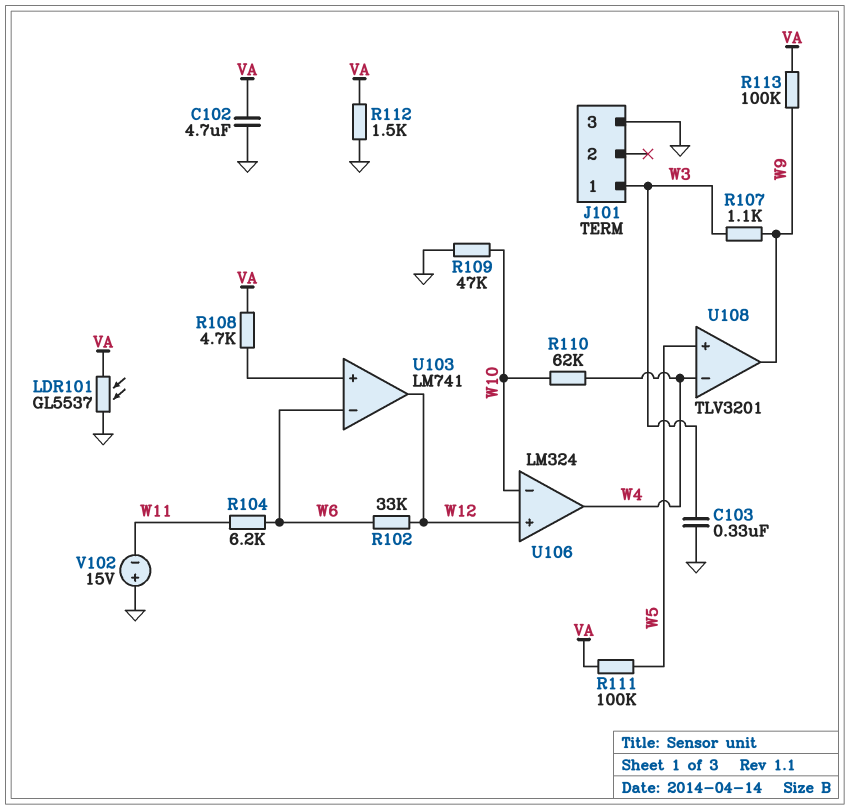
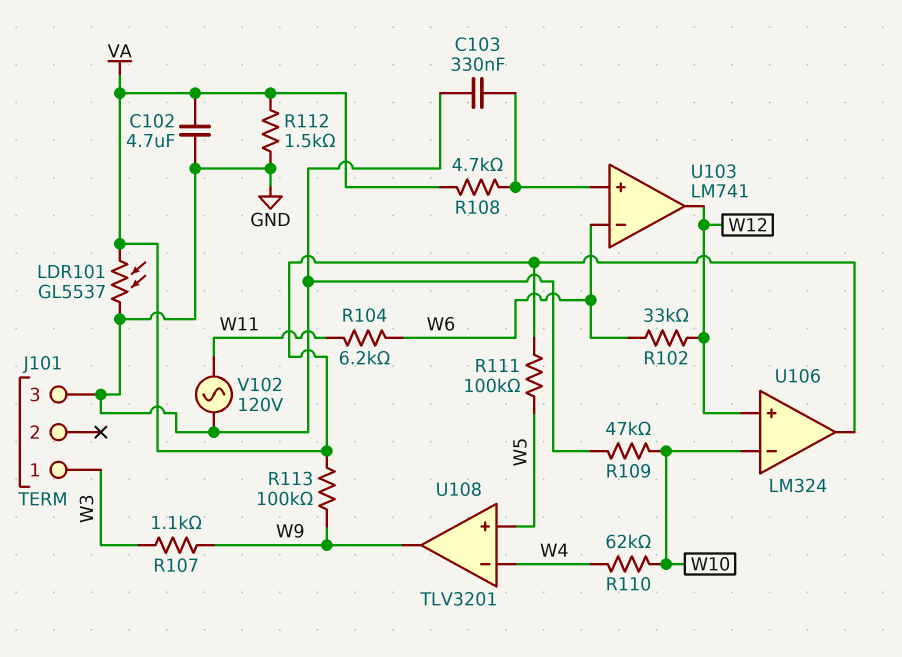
C103: 330nF (GND, W3) -> 330nF (GND, U103/in+)
U106 pin out: W4 -> VA
V102: 15V (plus GND, minus W11) -> AC 120V (GND, W11)

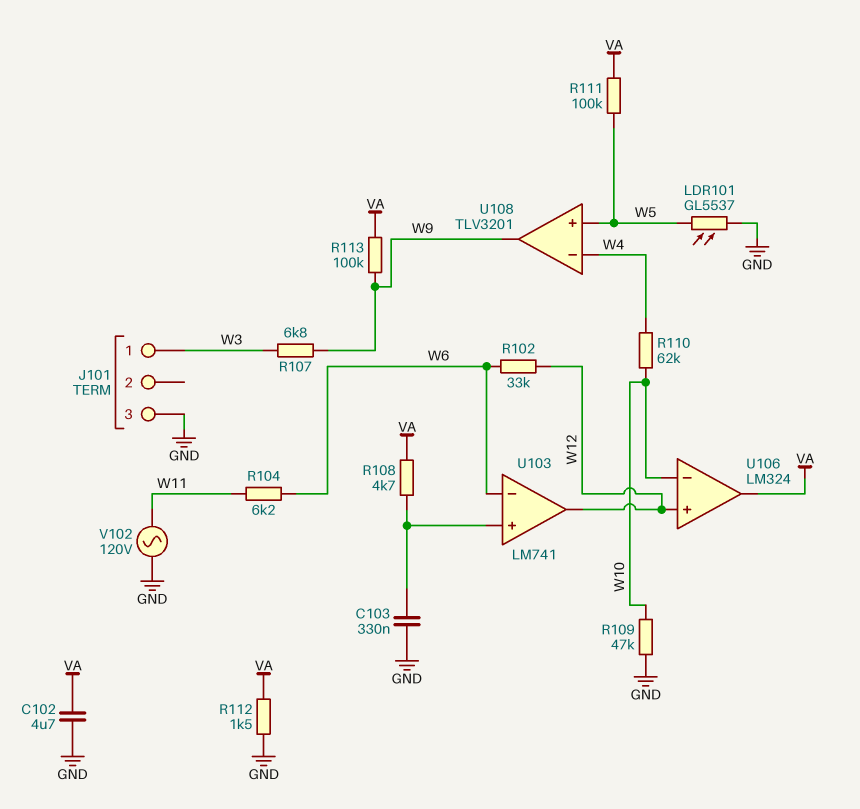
LDR101: GL5537 (GND, VA) -> GL5537 (GND, W5)
R107: 1.1k (W3, W9) -> 6.8k (W3, W9)

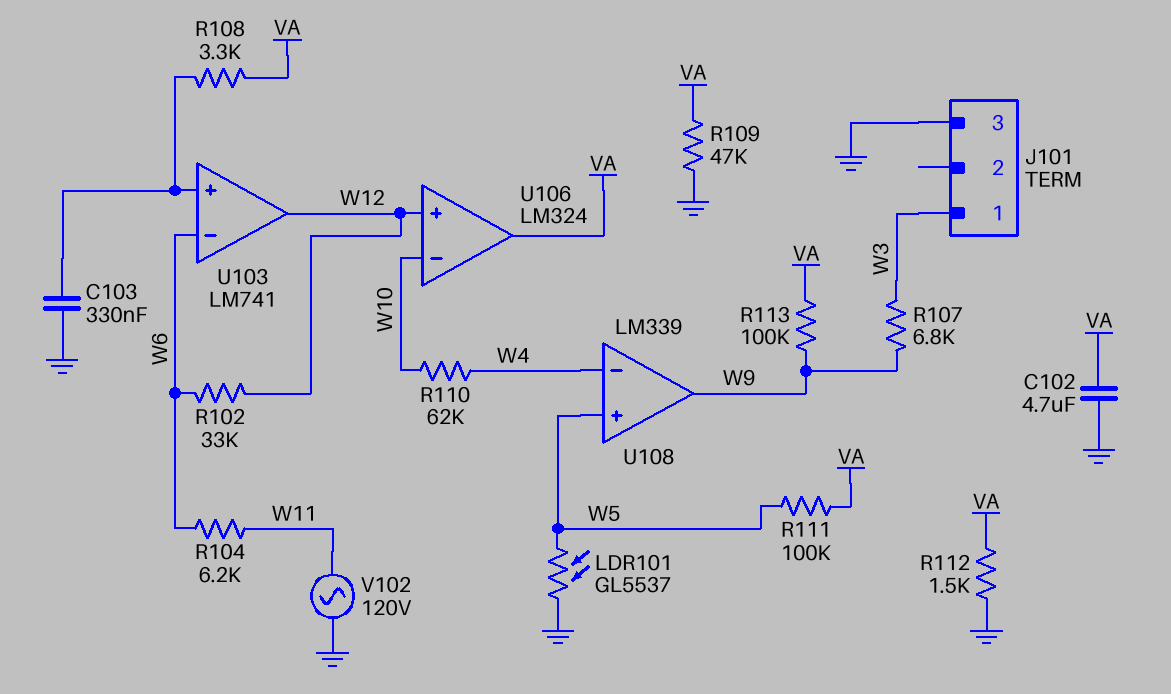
R108: 4.7k (U103/in+, VA) -> 3.3k (U103/in+, VA)
R109: 47k (GND, W10) -> 47k (GND, VA)
U108: TLV3201 -> LM339

